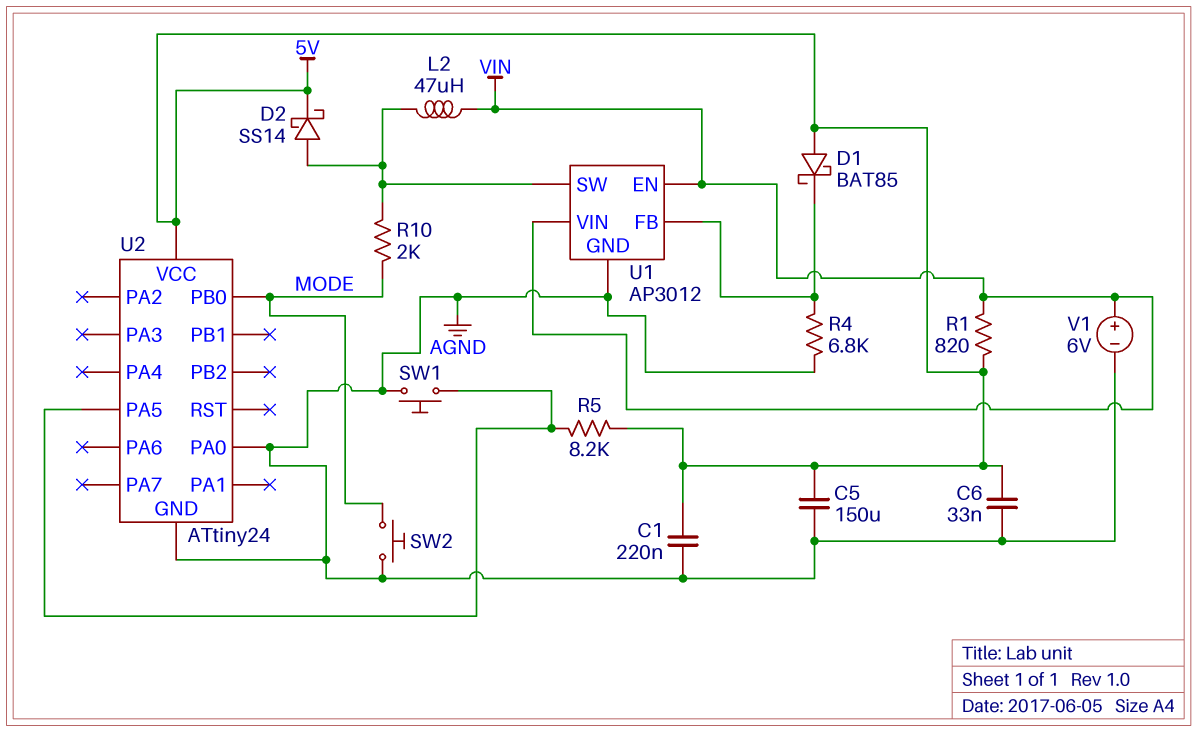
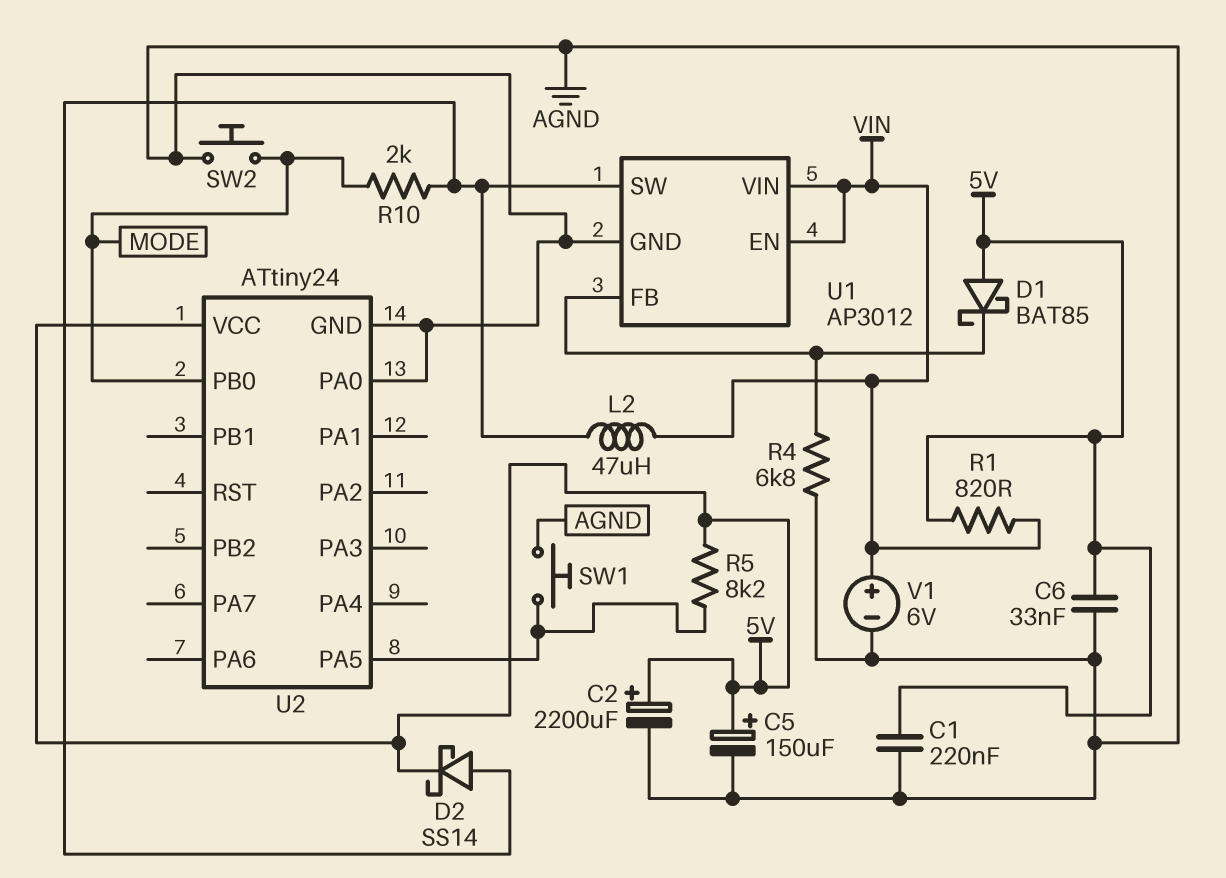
C2: none -> 2200uF (plus 5V, minus AGND)
C5: 150uF (5V, AGND) -> 150uF (plus 5V, minus AGND)

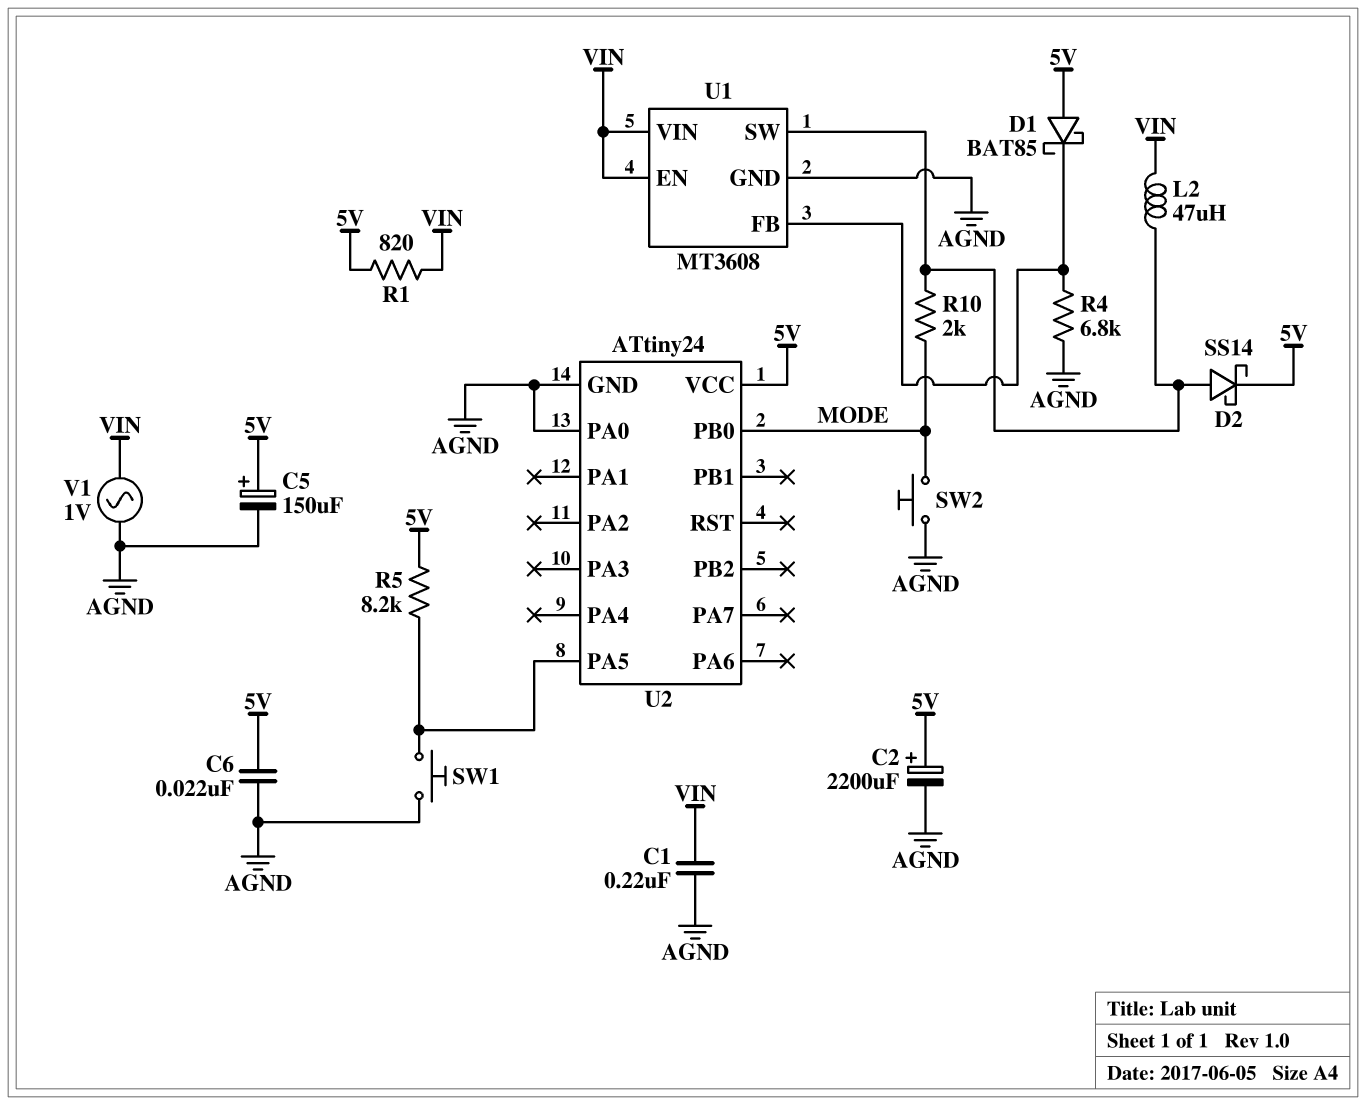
C1: 220nF (5V, AGND) -> 220nF (AGND, VIN)
C6: 33nF (5V, AGND) -> 22nF (5V, AGND)
U1: AP3012 -> MT3608
V1: 6V (plus VIN, minus AGND) -> AC 1V (AGND, VIN)

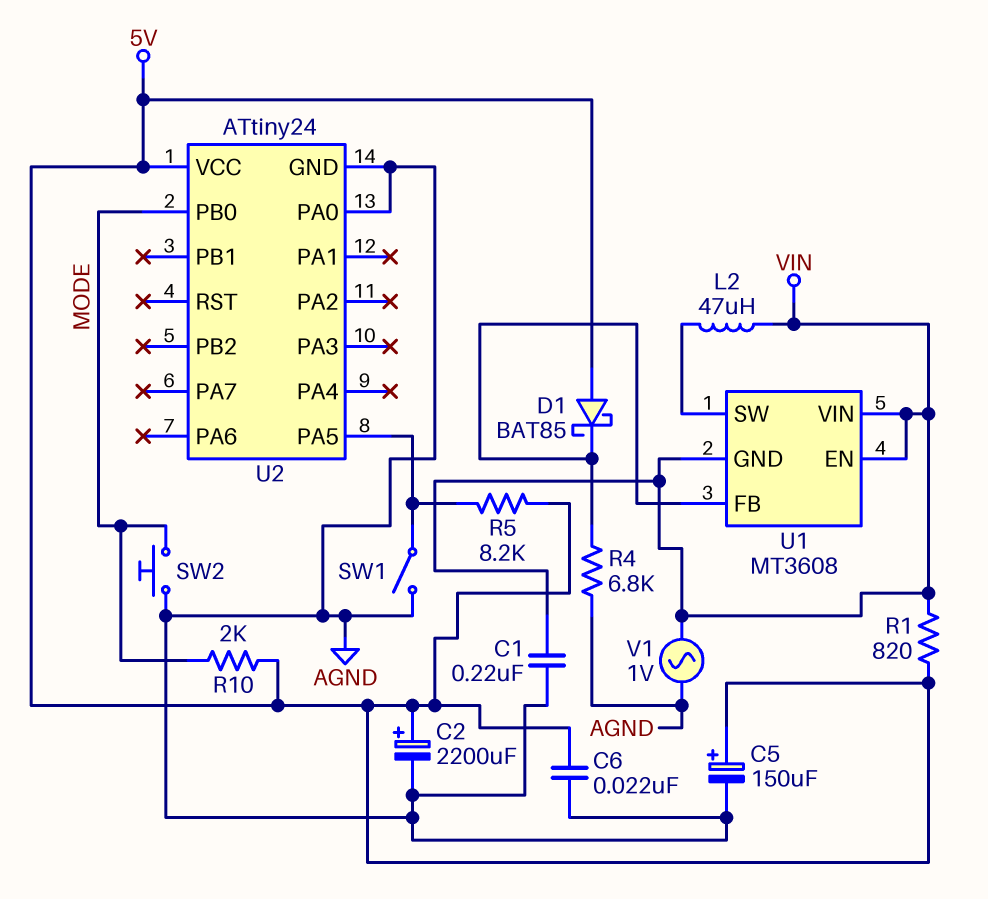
D2: schottky SS14 (A U1/SW, K 5V) -> none
R10: 2k (MODE, U1/SW) -> 2k (5V, MODE)
SW1: button (AGND, U2/PA5) -> switch (AGND, U2/PA5)
U1 pin GND: AGND -> VIN

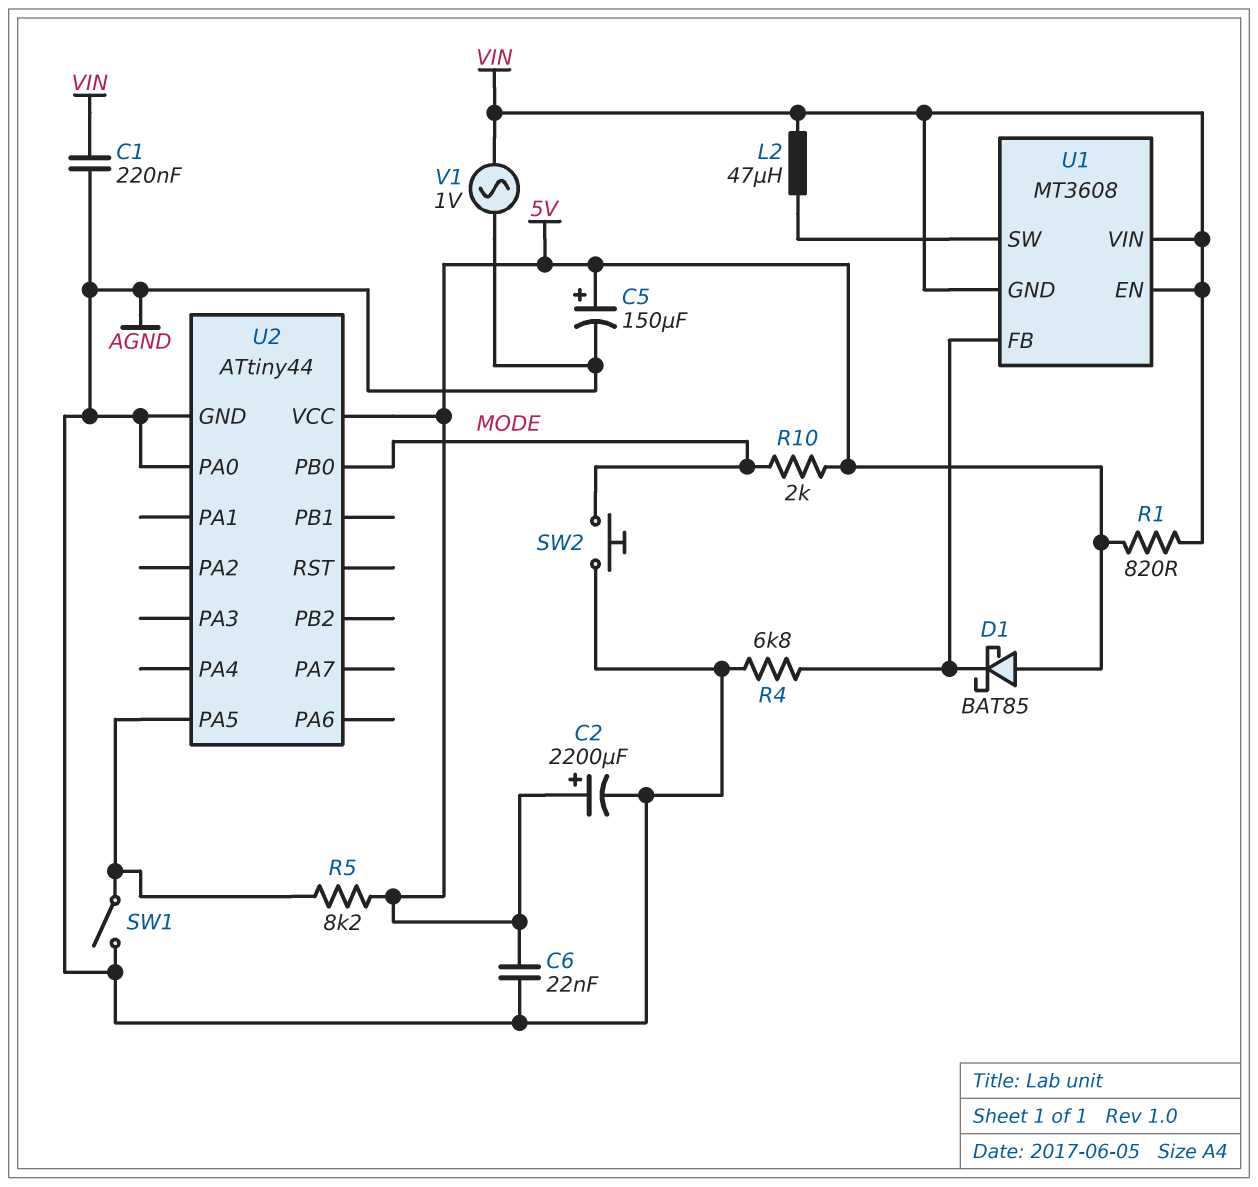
U2: ATtiny24 -> ATtiny44

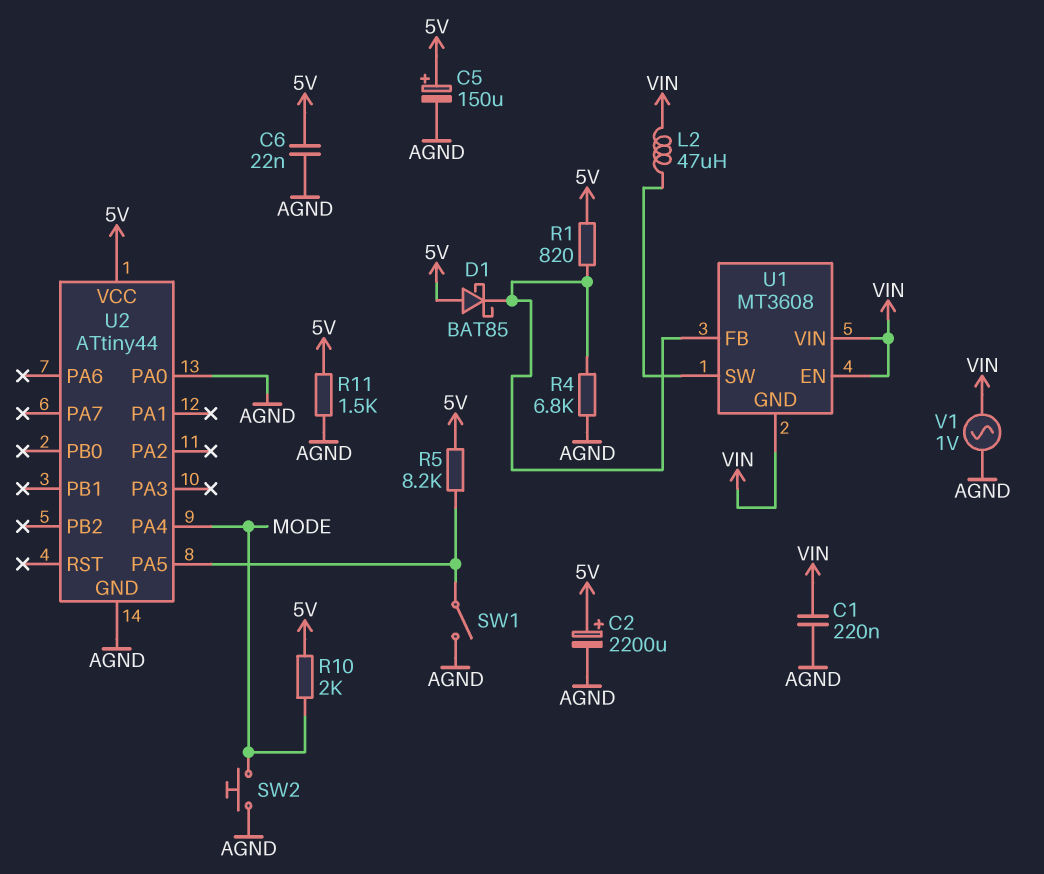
R1: 820 (5V, VIN) -> 820 (5V, U1/FB)
R11: none -> 1.5k (5V, AGND)
U2 pin PA4: none -> MODE
U2 pin PB0: MODE -> none

